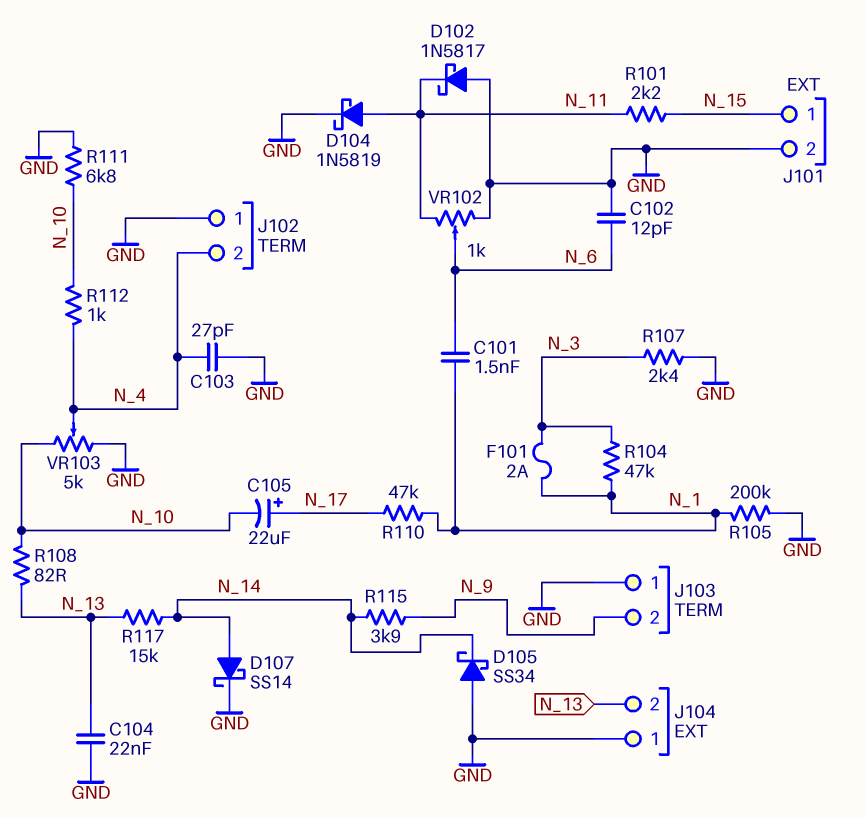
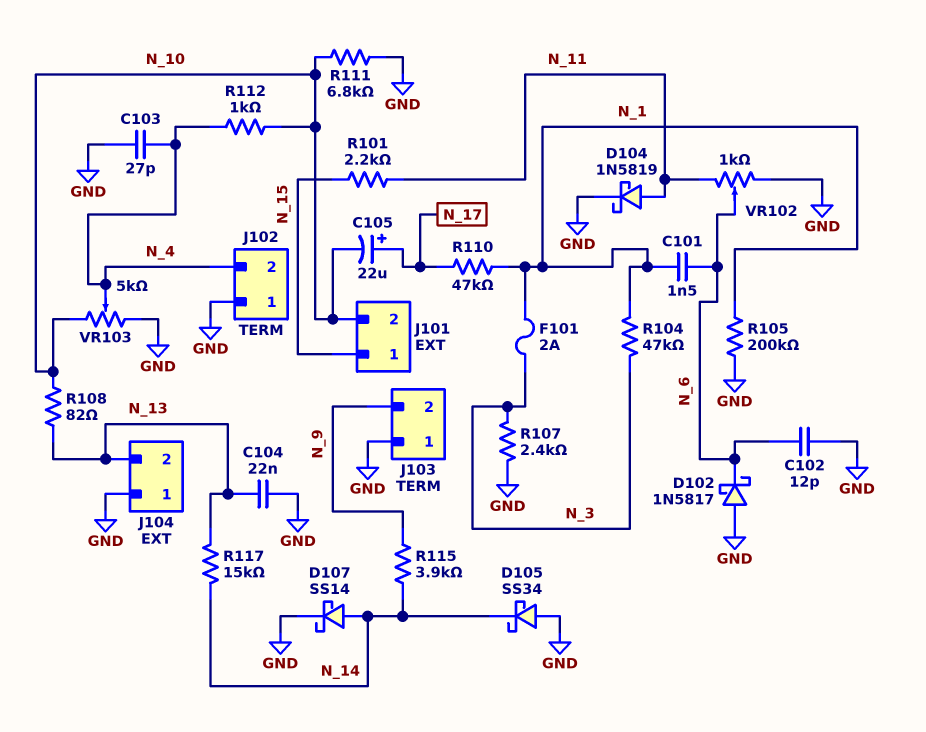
D102: schottky 1N5817 (A GND, K N_11) -> schottky 1N5817 (A GND, K N_6)
J101 pin 2: GND -> N_10

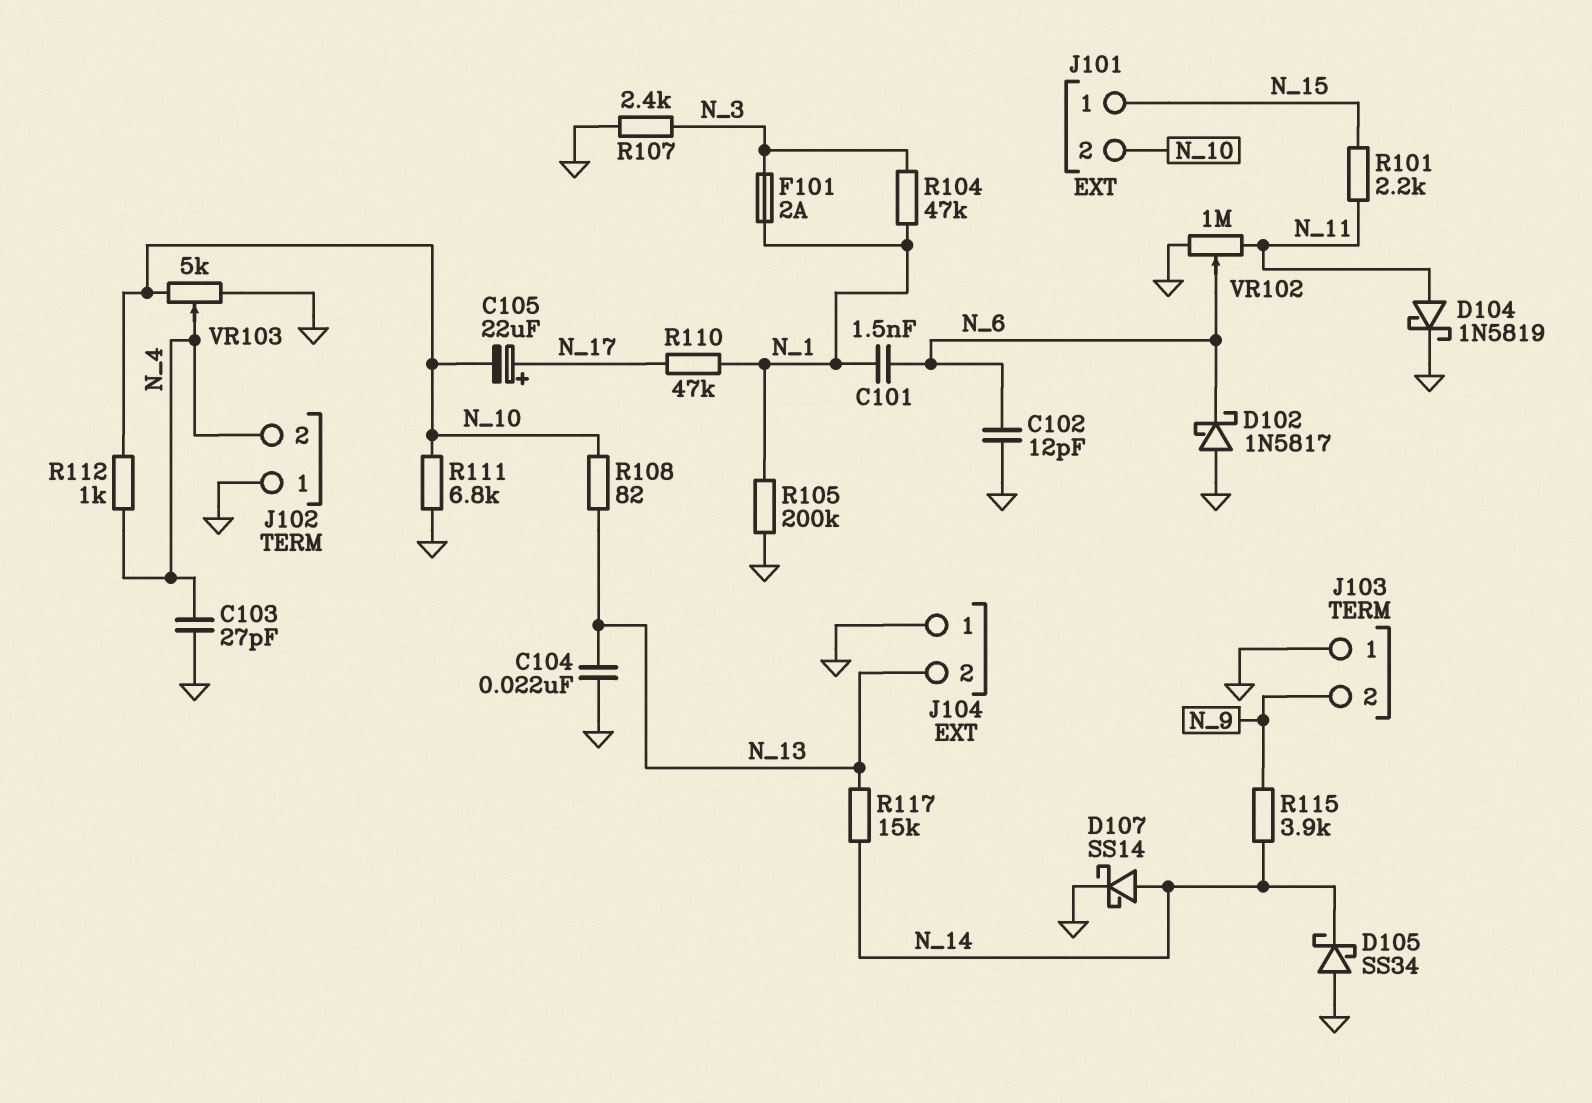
VR102: 1k (GND, N_11, wiper N_6) -> 1M (GND, N_11, wiper N_6)

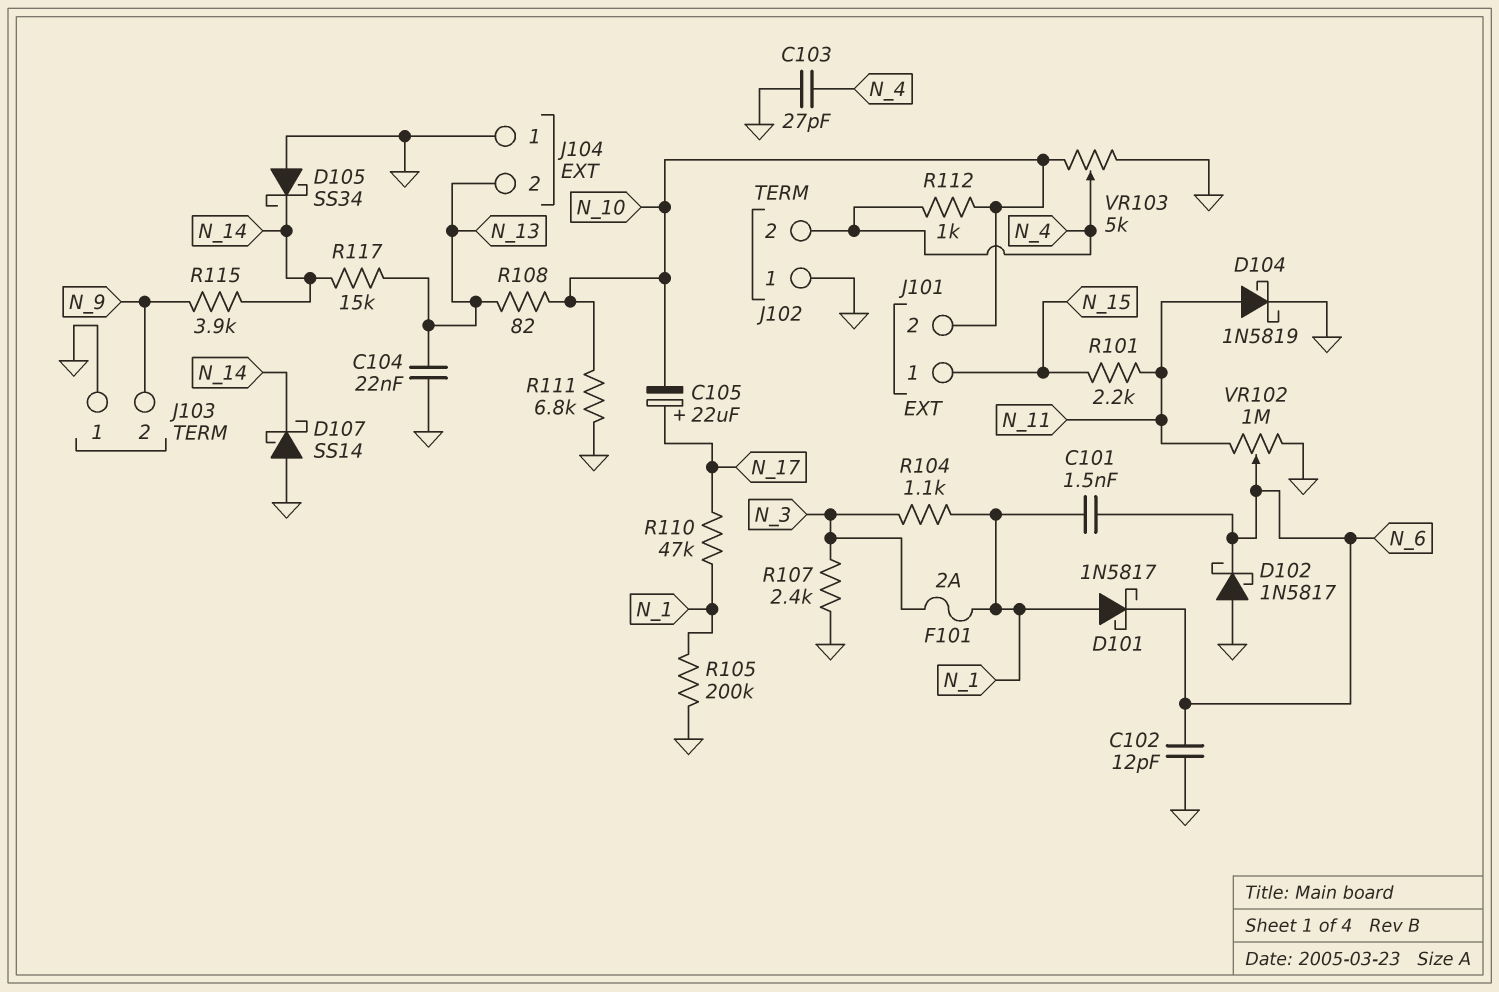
D101: none -> schottky 1N5817 (A N_1, K N_6)
D107: schottky SS14 (A N_14, K GND) -> schottky SS14 (A GND, K N_14)
R104: 47k (N_1, N_3) -> 1.1k (N_1, N_3)

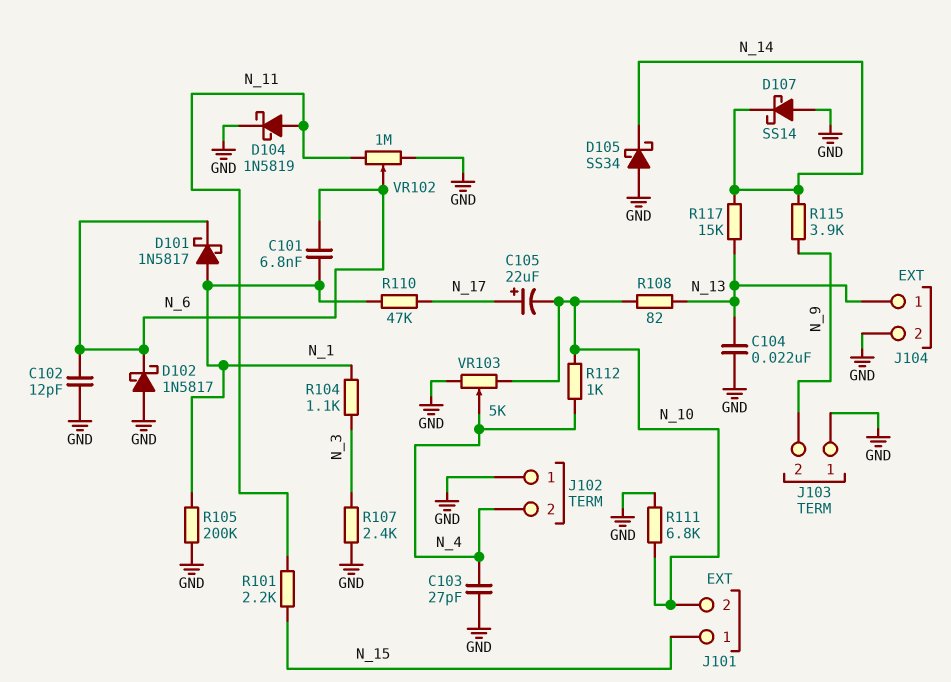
C101: 1.5nF (N_1, N_6) -> 6.8nF (N_1, N_6)
F101: 2A (N_1, N_3) -> none
J104 pin 1: GND -> N_13
J104 pin 2: N_13 -> GND

